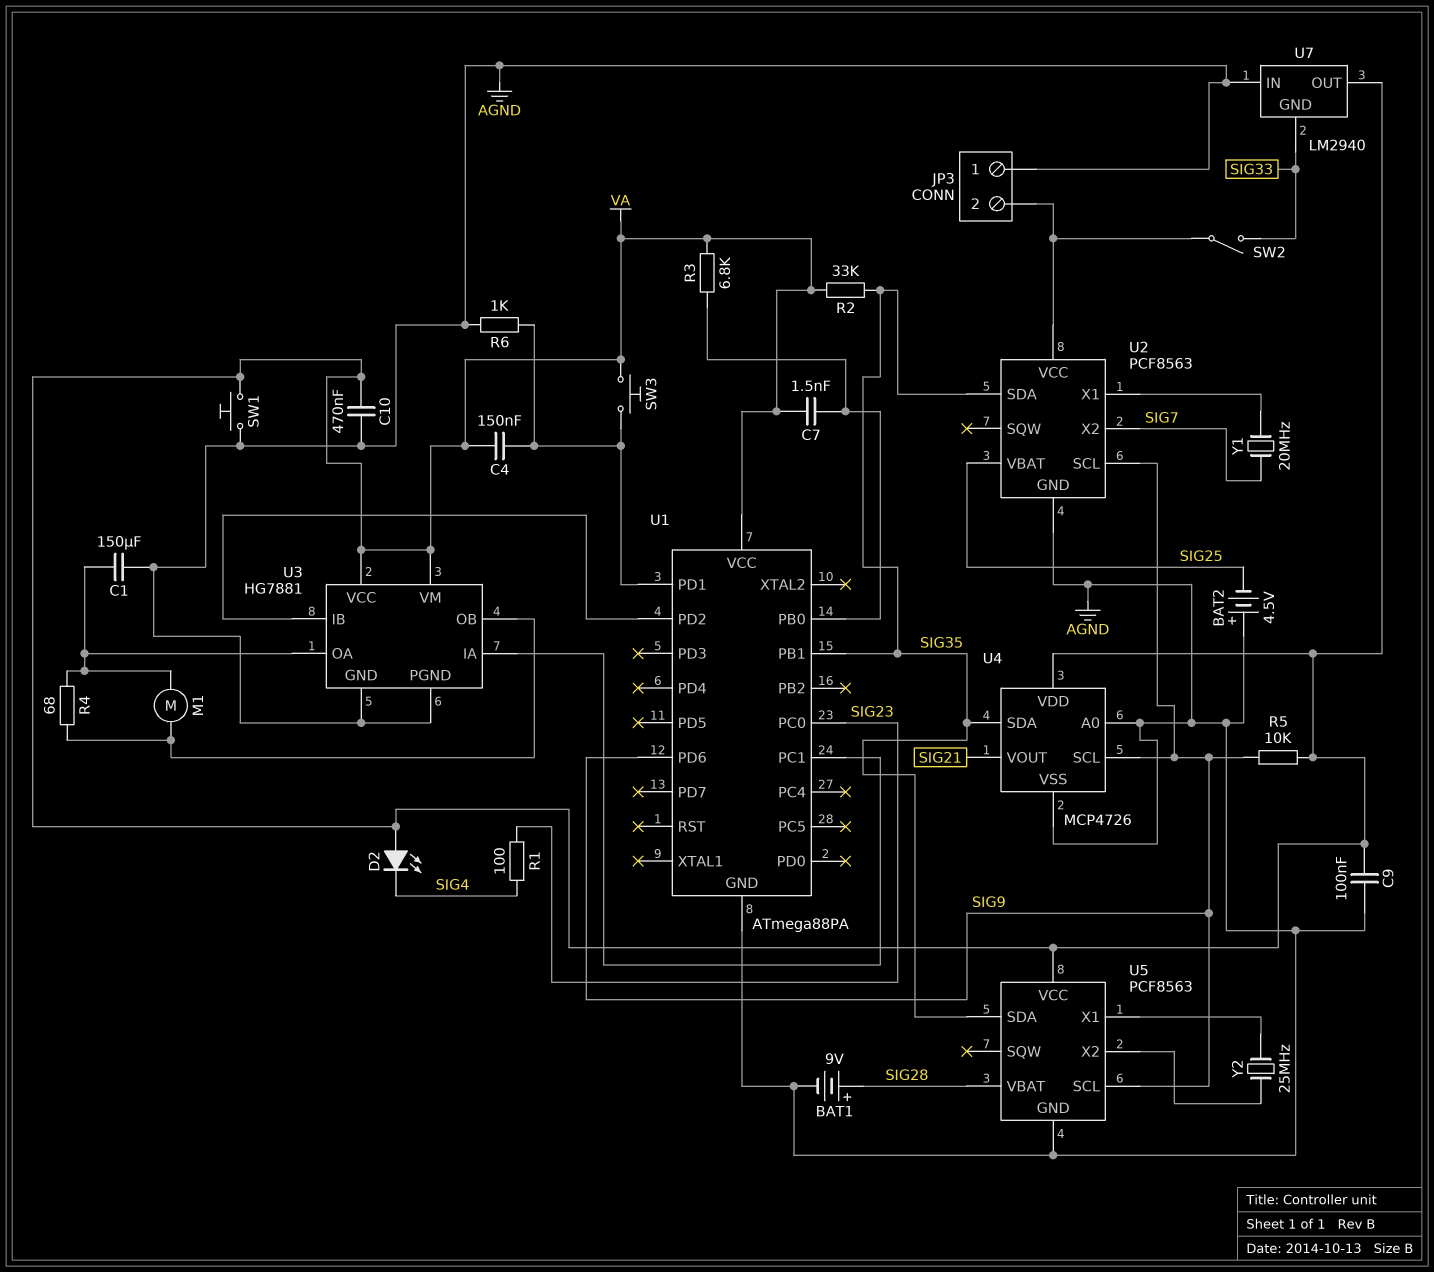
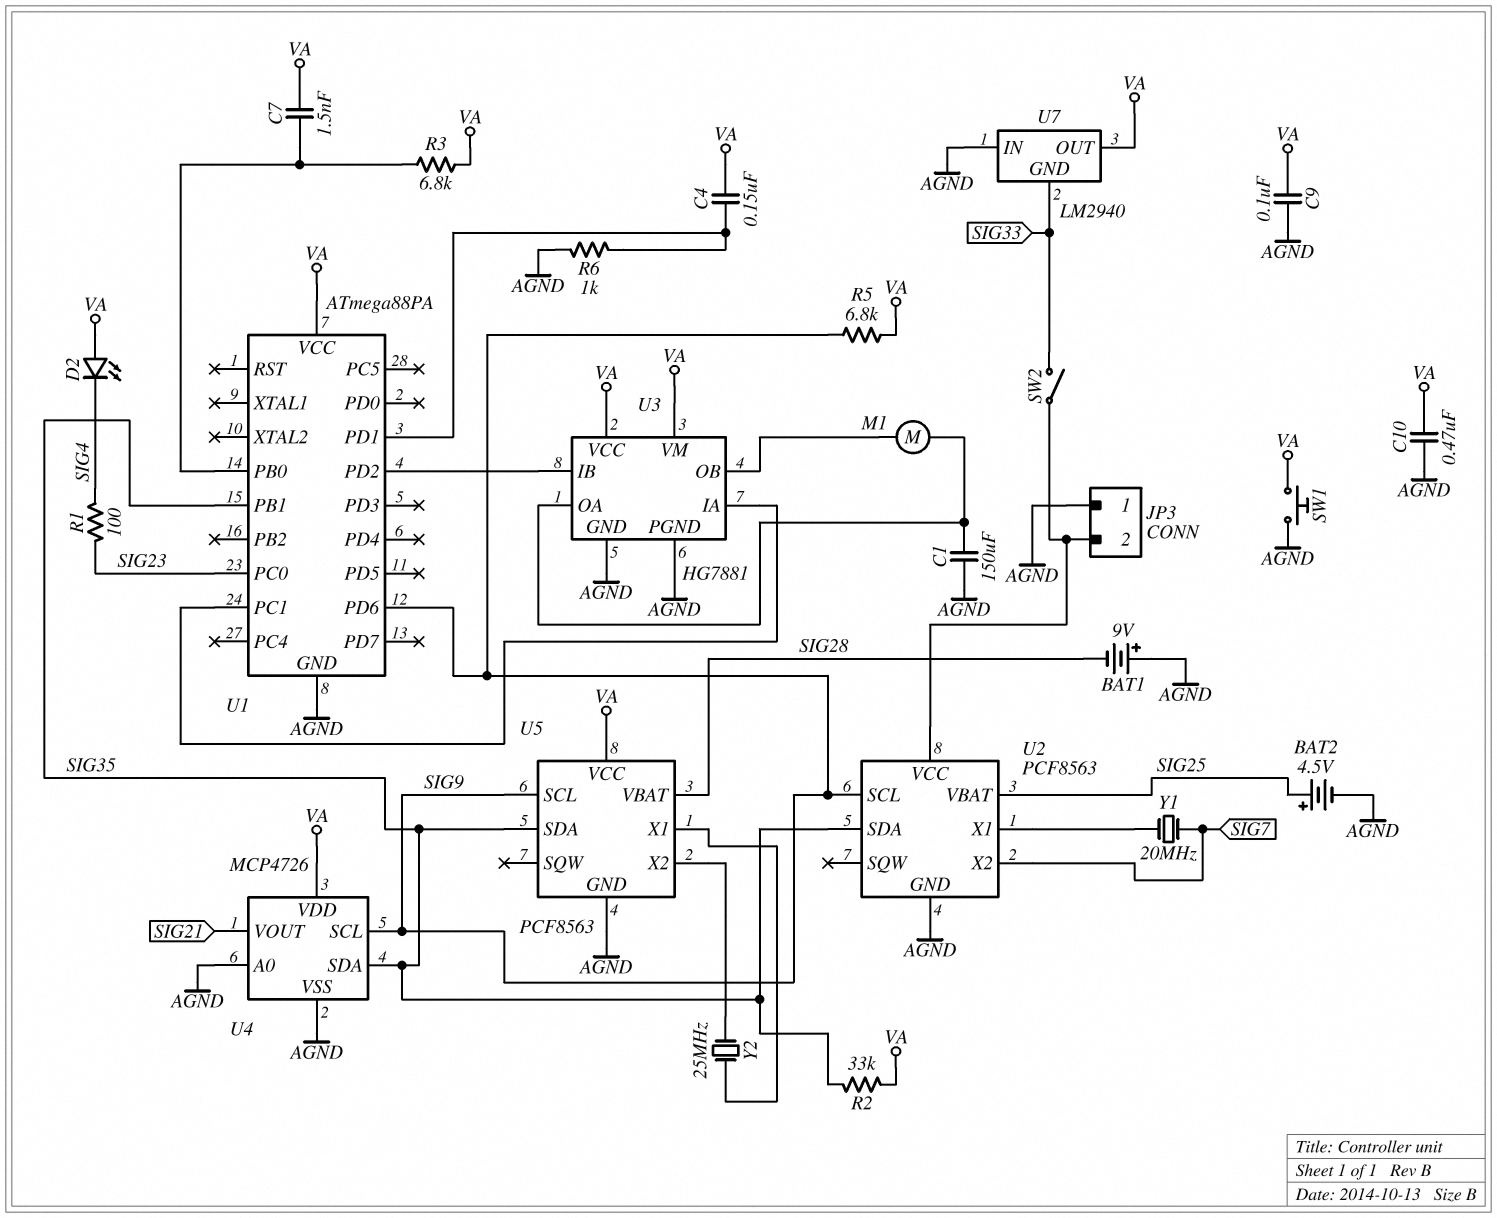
BAT1: 9V (plus SIG28, minus AGND) -> 9V (plus AGND, minus SIG28)
BAT2: 4.5V (plus AGND, minus SIG25) -> 4.5V (plus SIG25, minus AGND)
R4: 68 (U3/OA, U3/OB) -> none
R5: 10k (SIG9, VA) -> 6.8k (SIG9, VA)
SW3: button (U1/PD1, VA) -> none

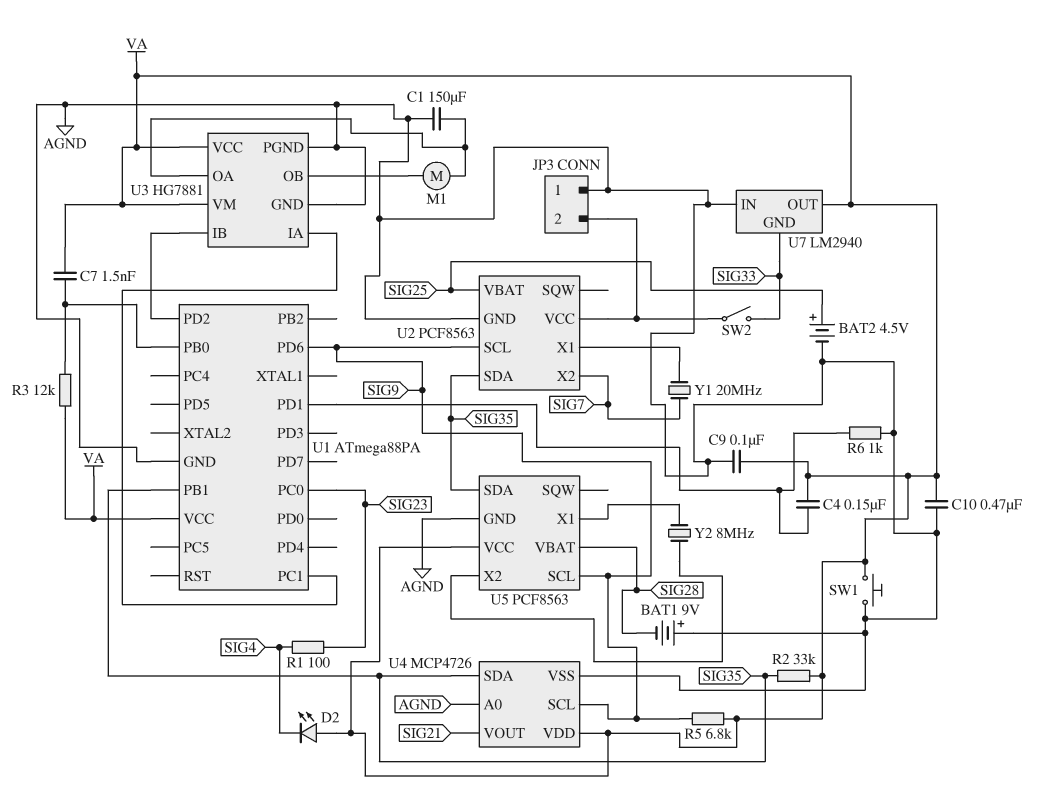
R3: 6.8k (U1/PB0, VA) -> 12k (U1/PB0, VA)
Y2: 25MHz (U5/X1, U5/X2) -> 8MHz (U5/X1, U5/X2)

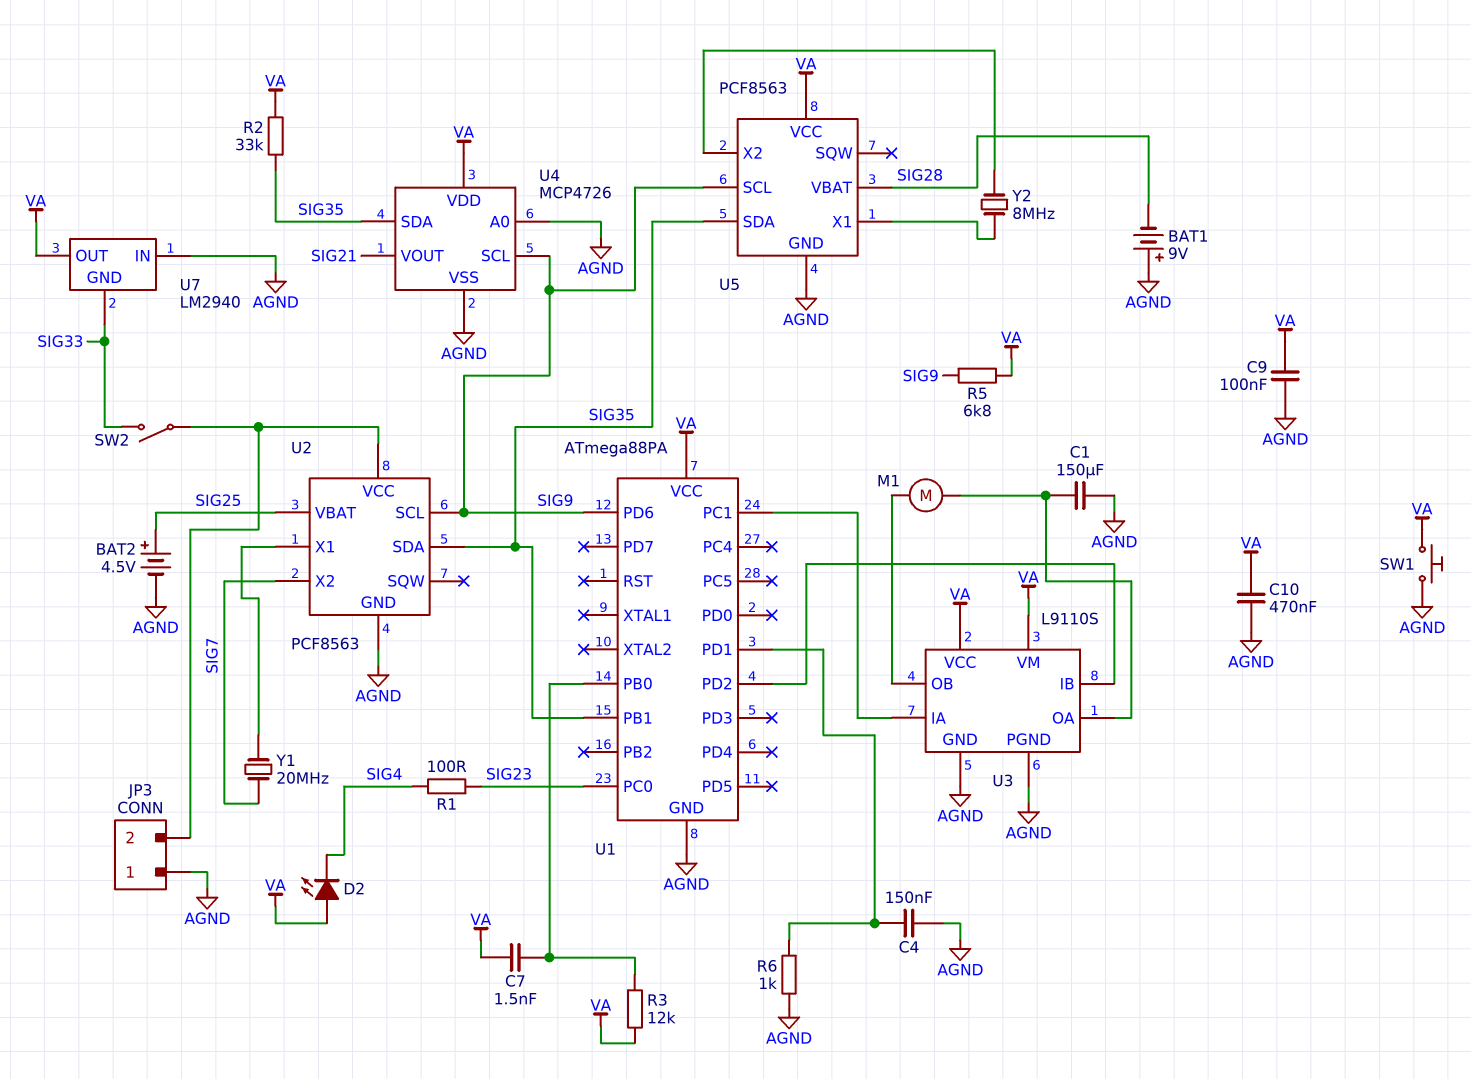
C4: 150nF (U1/PD1, VA) -> 150nF (AGND, U1/PD1)
U3: HG7881 -> L9110S

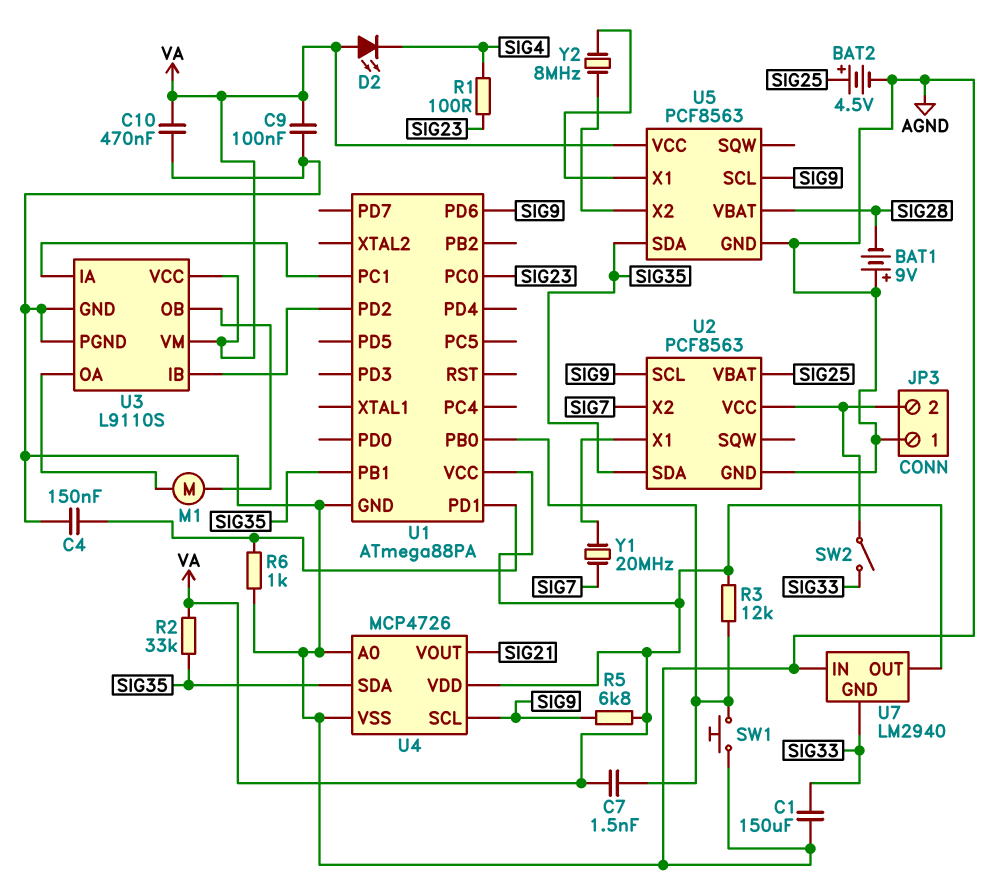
C1: 150uF (AGND, U3/OA) -> 150uF (AGND, SIG33)
SW1: button (AGND, VA) -> button (AGND, U1/PB0)

